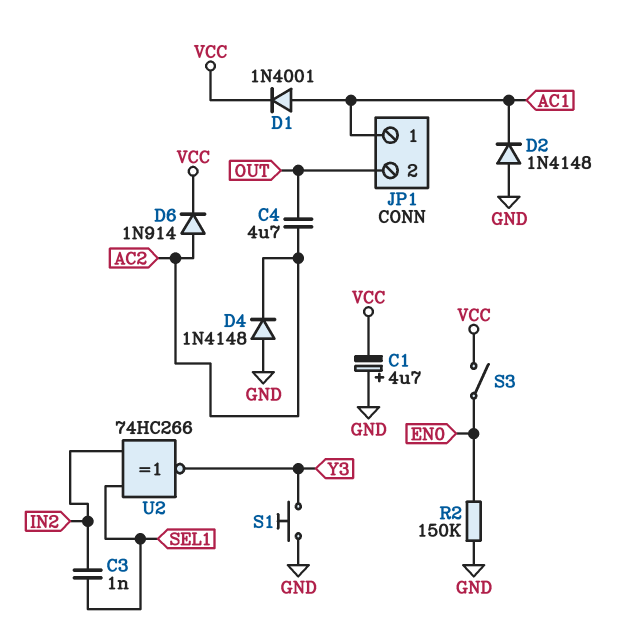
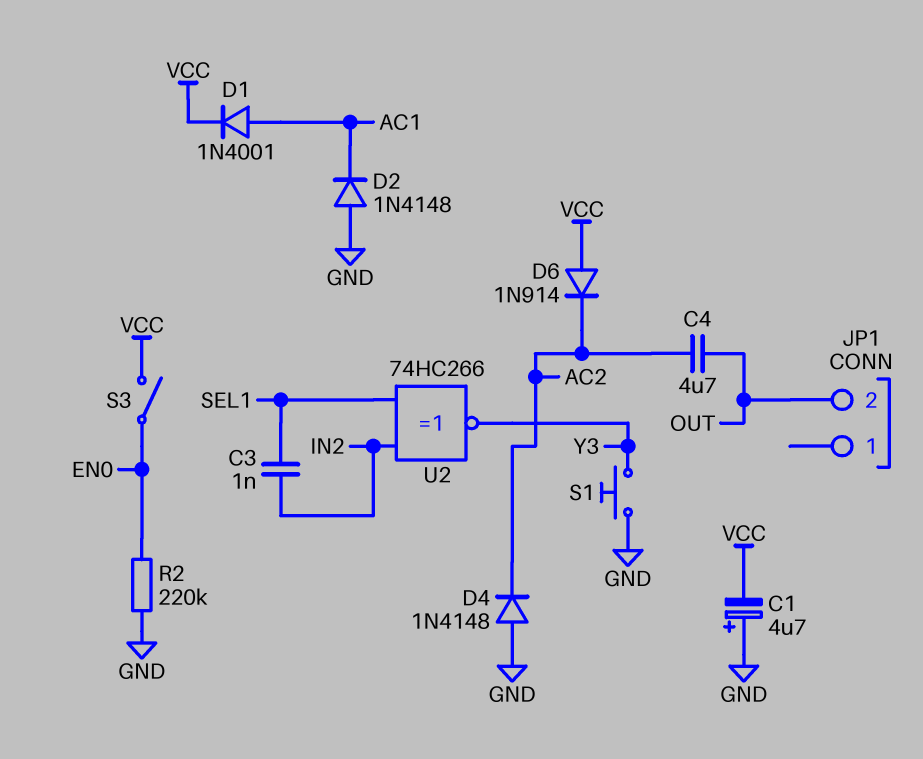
D6: diode 1N914 (A AC2, K VCC) -> diode 1N914 (A VCC, K AC2)
JP1 pin 1: AC1 -> none
R2: 150k (EN0, GND) -> 220k (EN0, GND)

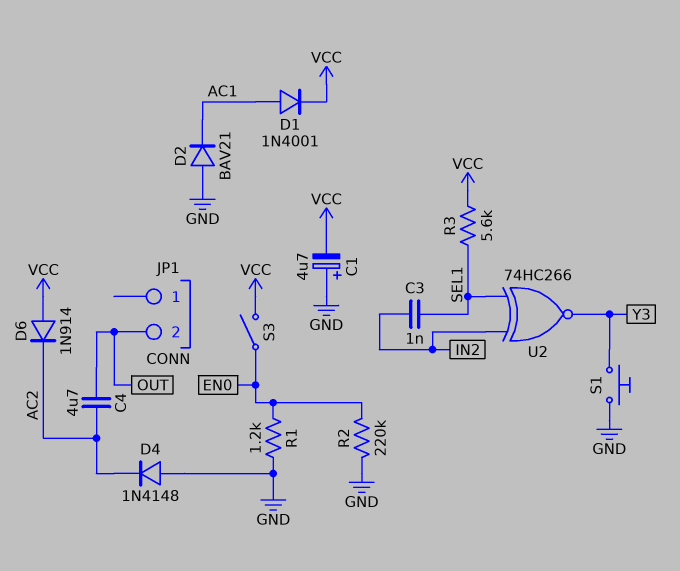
D2: diode 1N4148 (A GND, K AC1) -> diode BAV21 (A GND, K AC1)
R1: none -> 1.2k (EN0, GND)
R3: none -> 5.6k (SEL1, VCC)

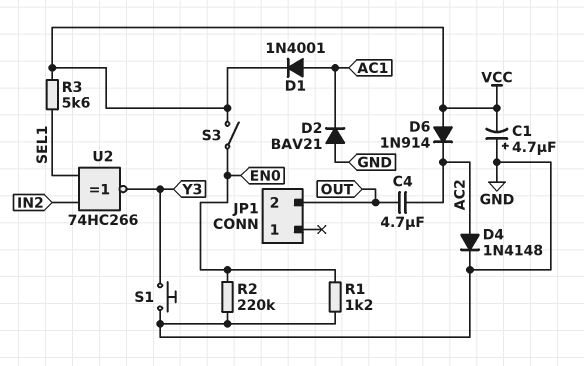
C3: 1nF (IN2, SEL1) -> none
D4: diode 1N4148 (A GND, K AC2) -> diode 1N4148 (A AC2, K GND)

